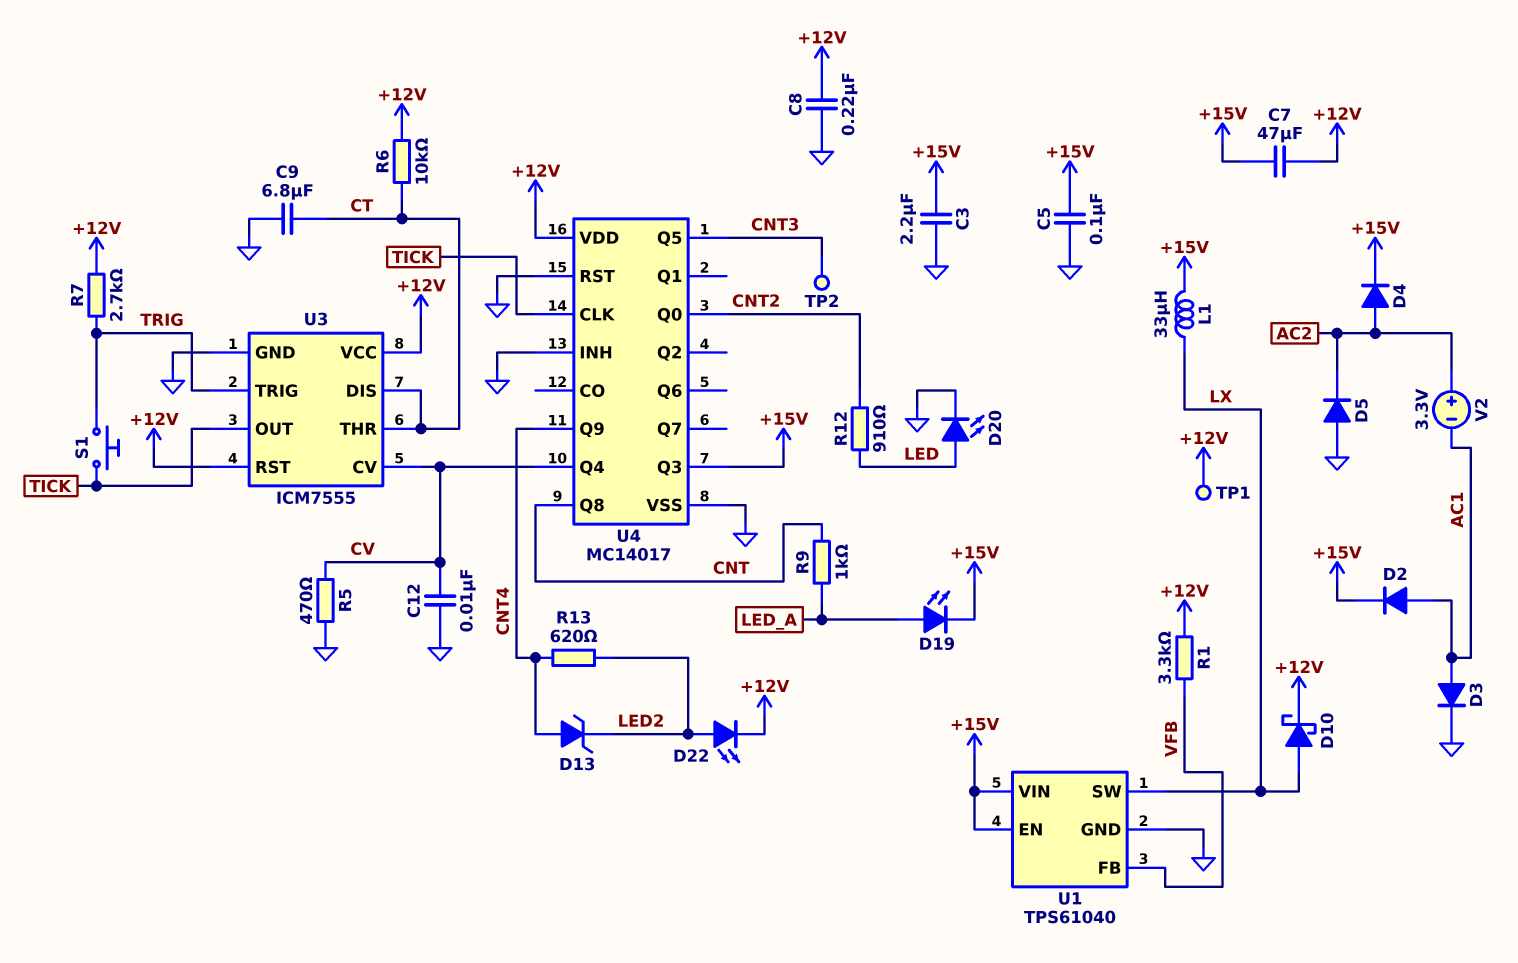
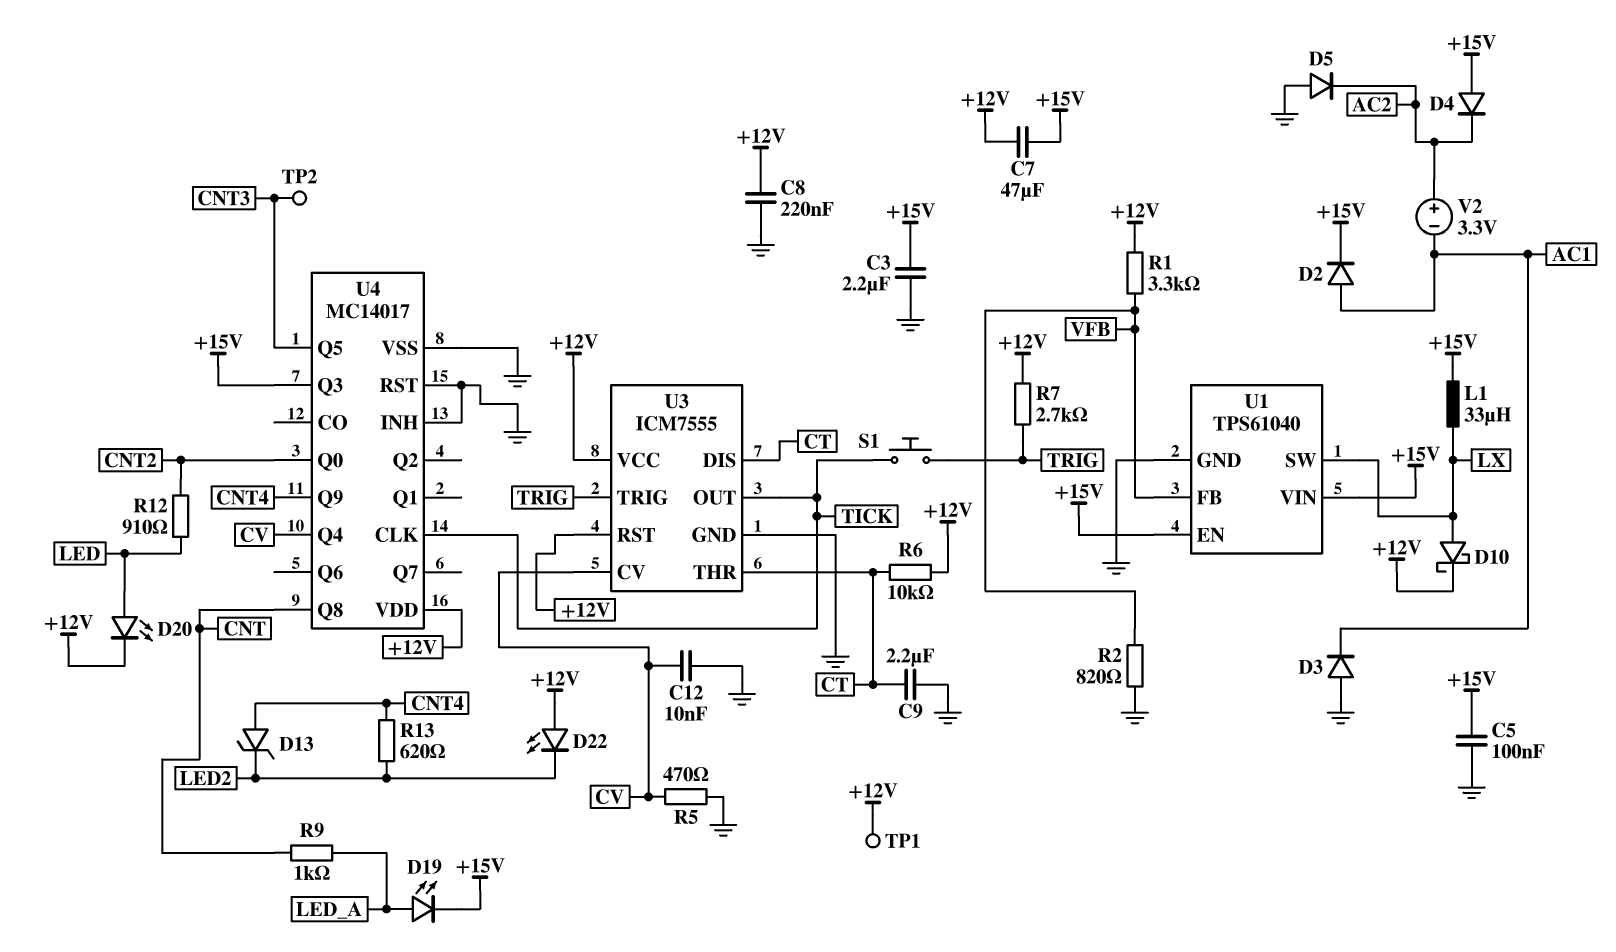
C9: 6.8uF (CT, GND) -> 2.2uF (CT, GND)
D3: diode (A AC1, K GND) -> diode (A GND, K AC1)
D4: diode (A AC2, K +15V) -> diode (A +15V, K AC2)
D20: LED (A LED, K GND) -> LED (A LED, K +12V)
D22: LED (A LED2, K +12V) -> LED (A +12V, K LED2)
R2: none -> 820 (GND, VFB)

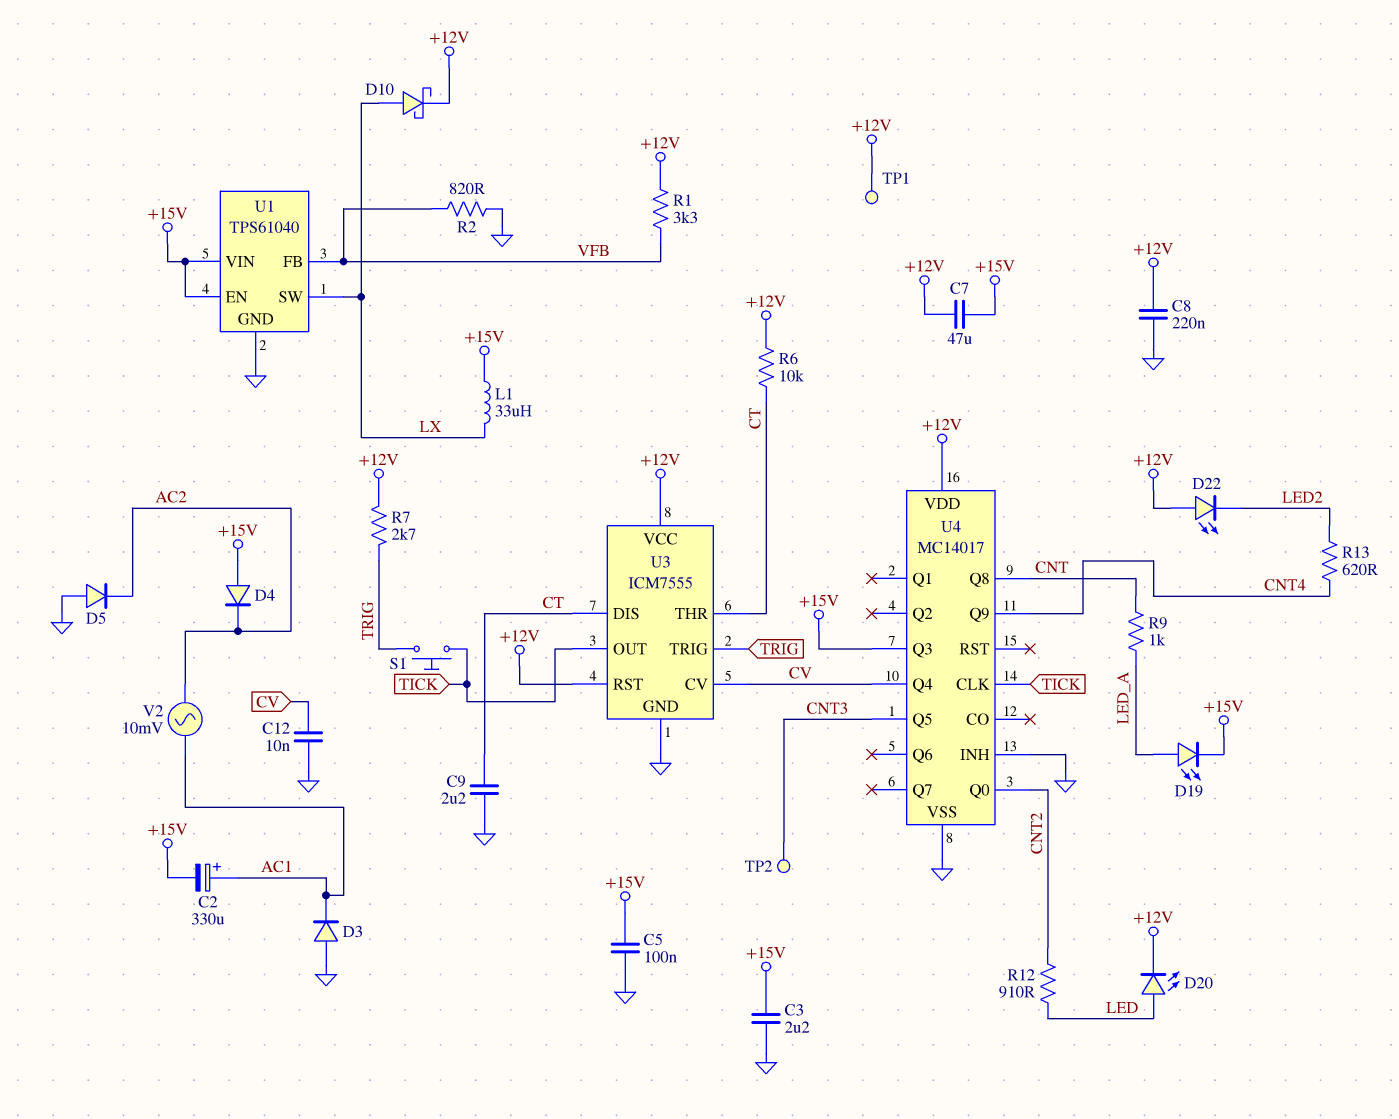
C2: none -> 330uF (plus AC1, minus +15V)
D2: diode (A AC1, K +15V) -> none
D13: zener (A CNT4, K LED2) -> none
R5: 470 (CV, GND) -> none
U4 pin RST: GND -> none
V2: 3.3V (plus AC2, minus AC1) -> AC 10mV (AC1, AC2)

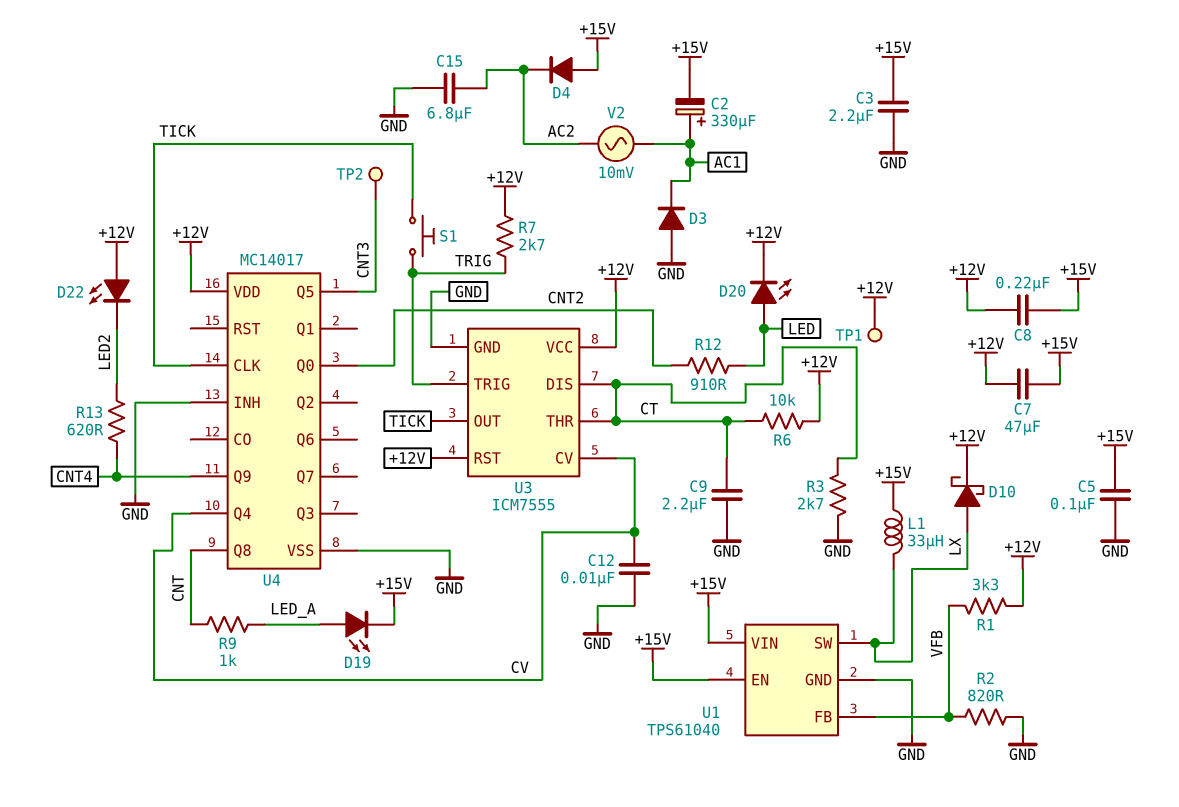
C8: 220nF (+12V, GND) -> 220nF (+12V, +15V)
C15: none -> 6.8uF (AC2, GND)
D5: diode (A GND, K AC2) -> none
R3: none -> 2.7k (CT, GND)
U4 pin Q3: +15V -> none

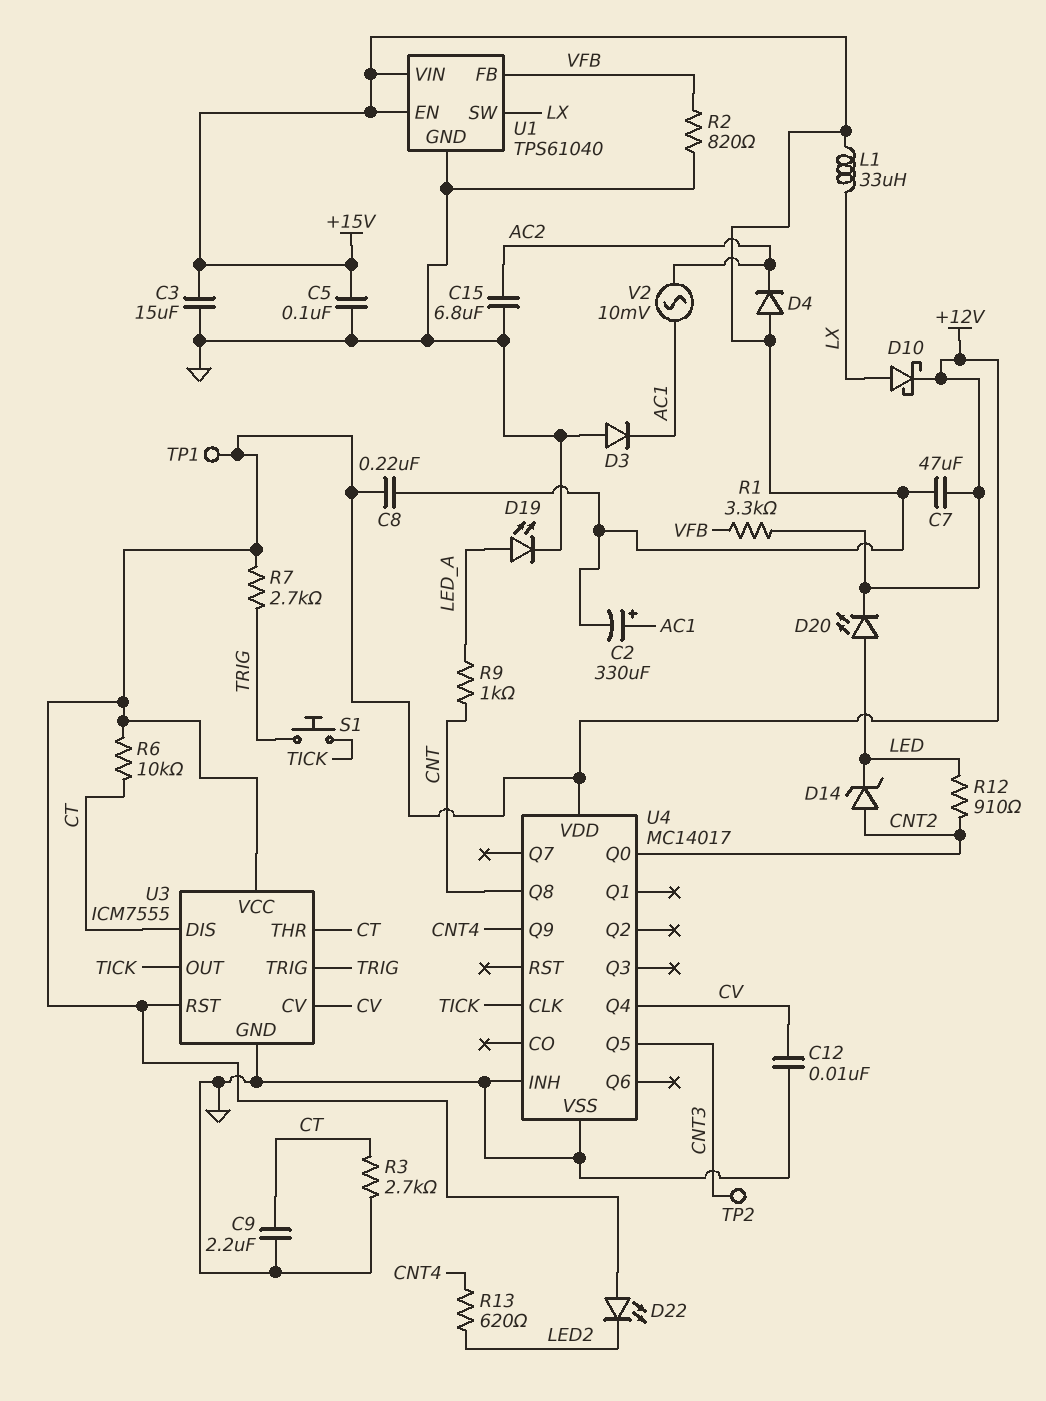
C3: 2.2uF (+15V, GND) -> 15uF (+15V, GND)
D14: none -> zener (A CNT2, K LED)
D19: LED (A LED_A, K +15V) -> LED (A LED_A, K GND)

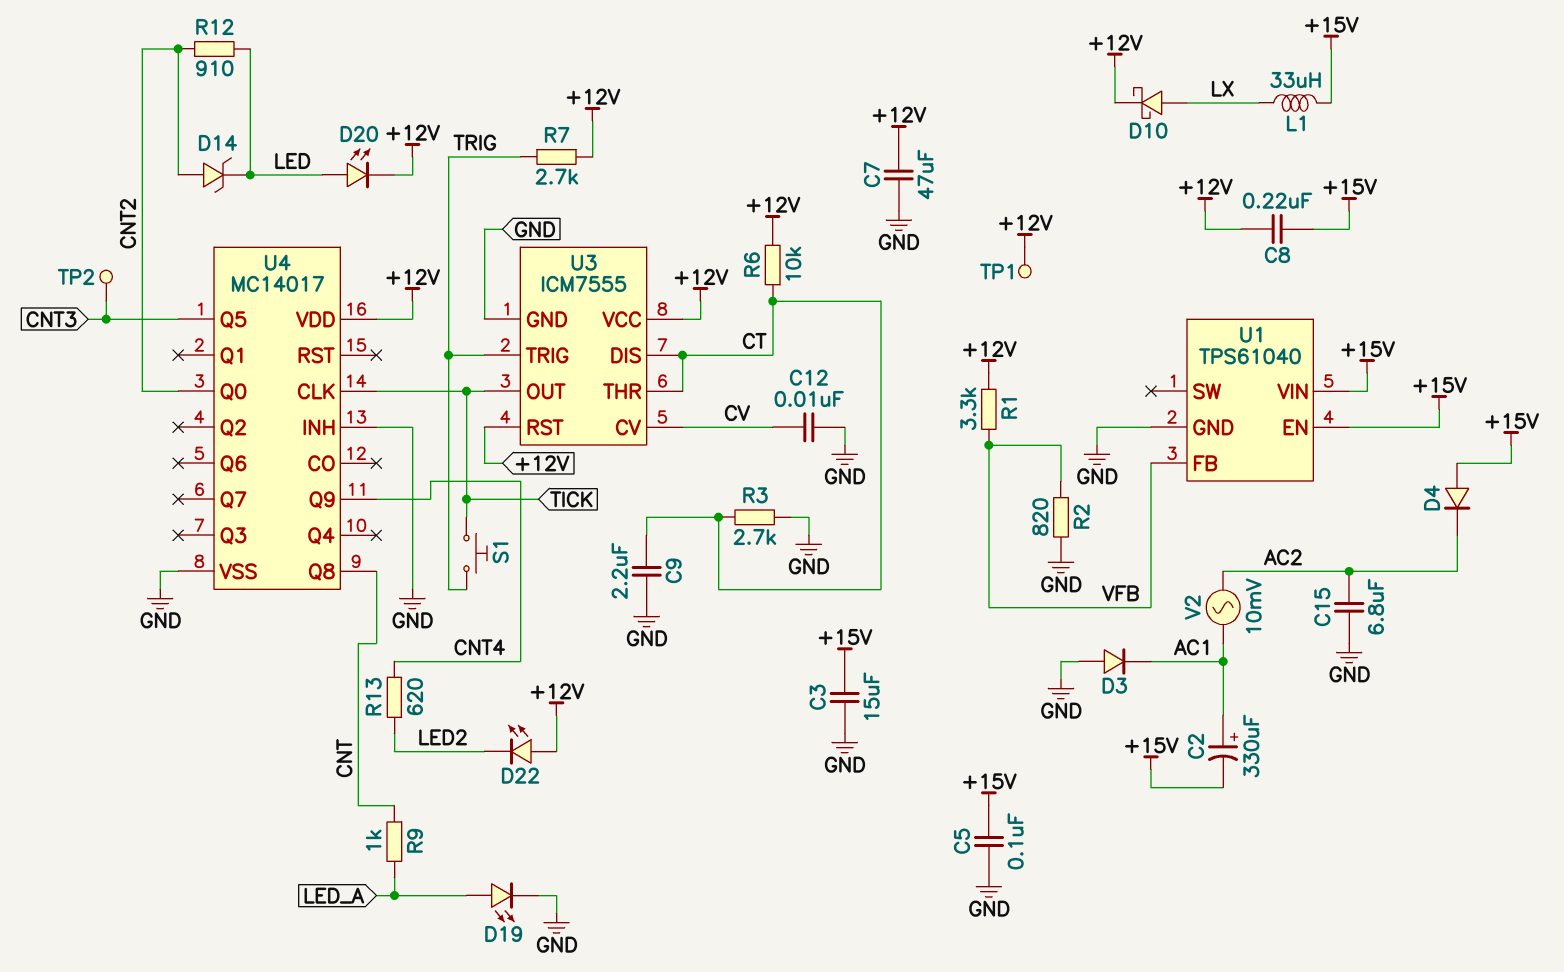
C7: 47uF (+12V, +15V) -> 47uF (+12V, GND)
U1 pin SW: LX -> none
U4 pin Q4: CV -> none

